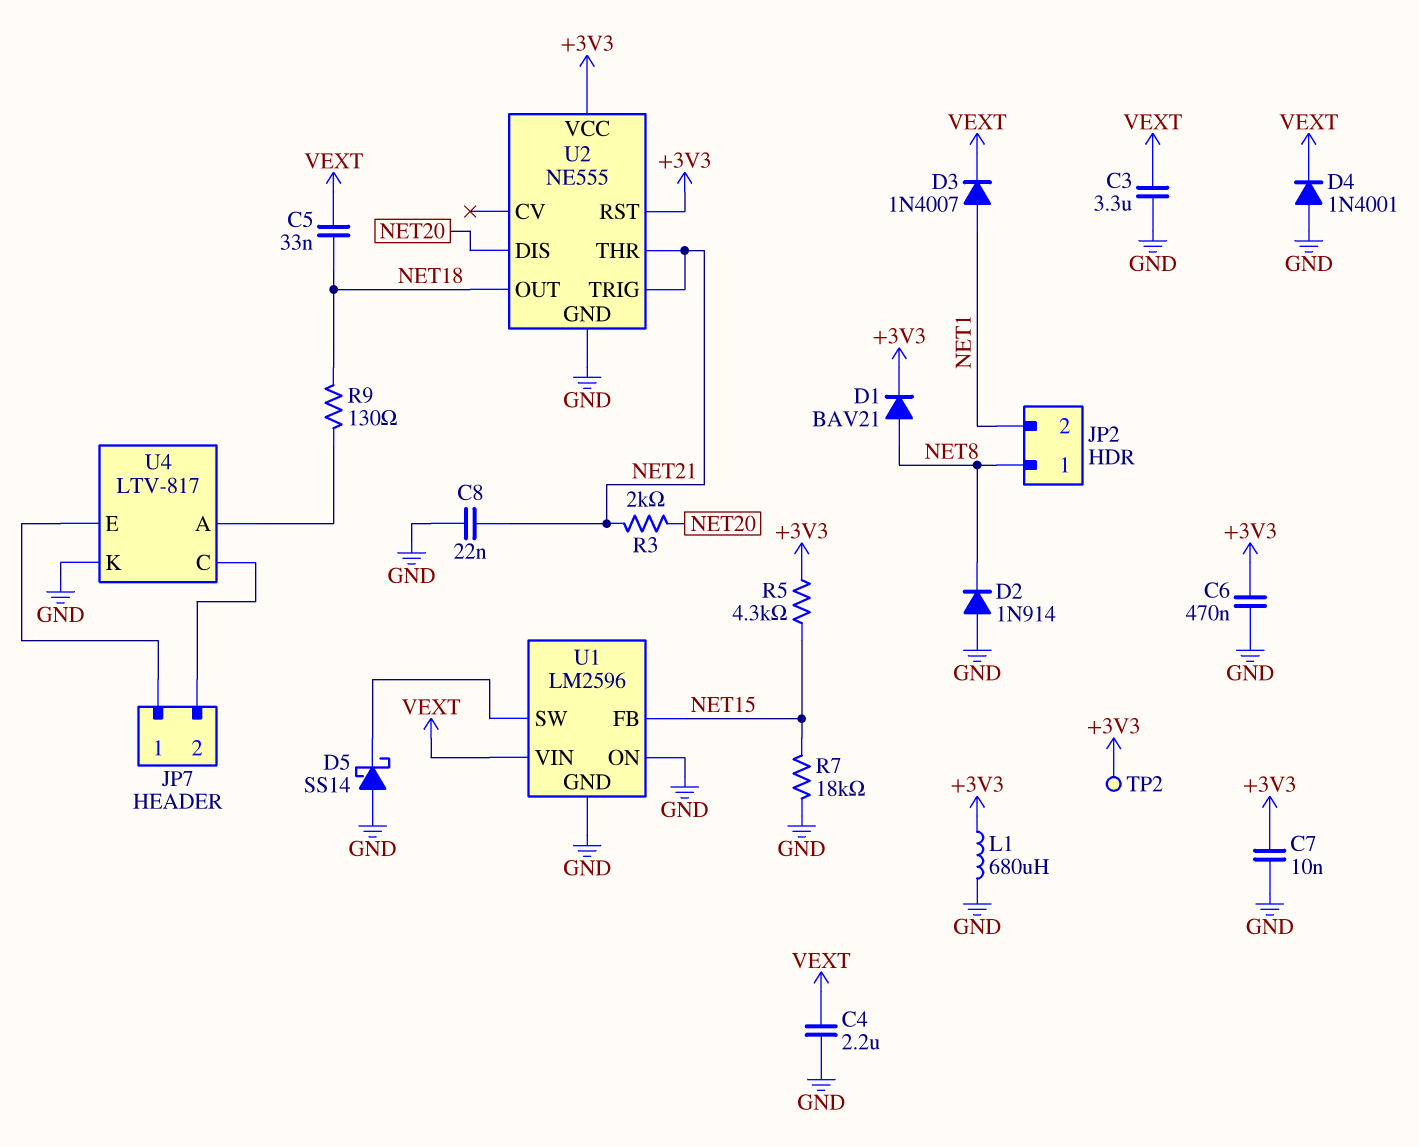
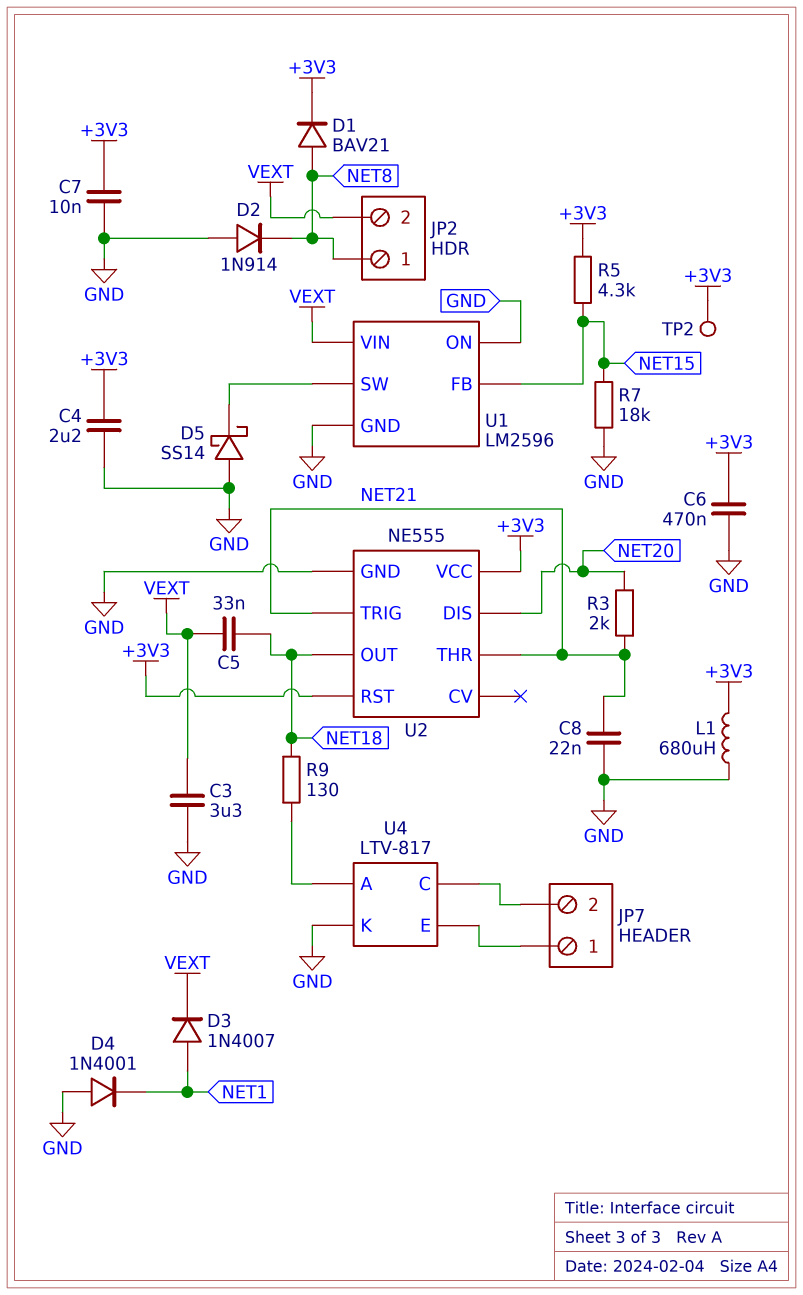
C4: 2.2uF (GND, VEXT) -> 2.2uF (+3V3, GND)
D4: diode 1N4001 (A GND, K VEXT) -> diode 1N4001 (A GND, K NET1)
JP2 pin 2: NET1 -> VEXT

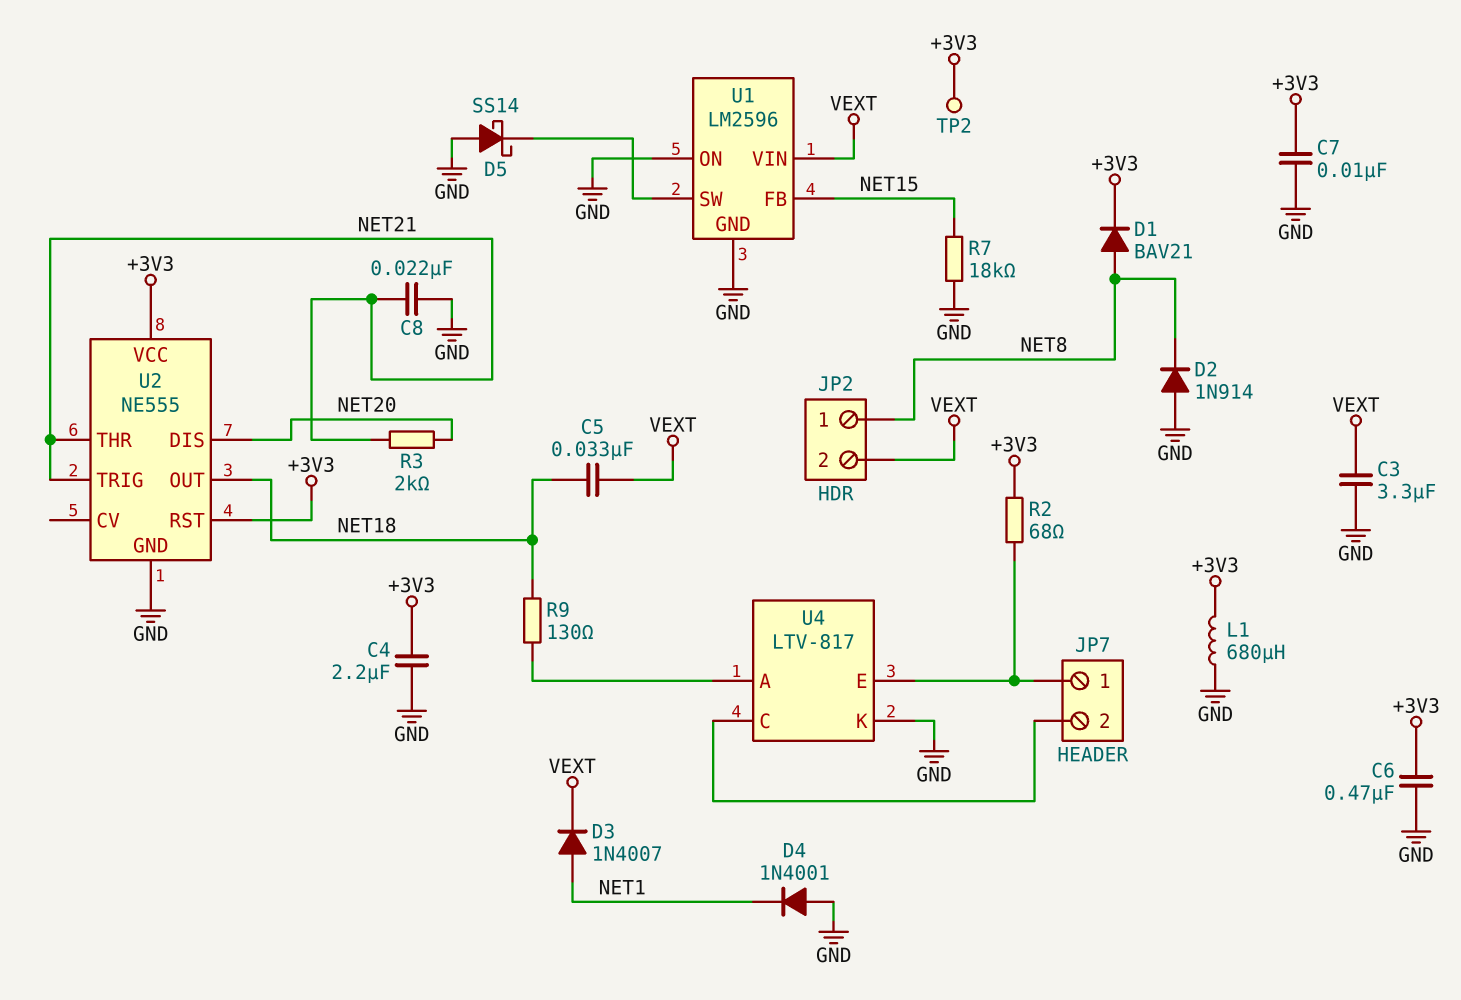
R2: none -> 68 (+3V3, JP7/1)
R5: 4.3k (+3V3, NET15) -> none

